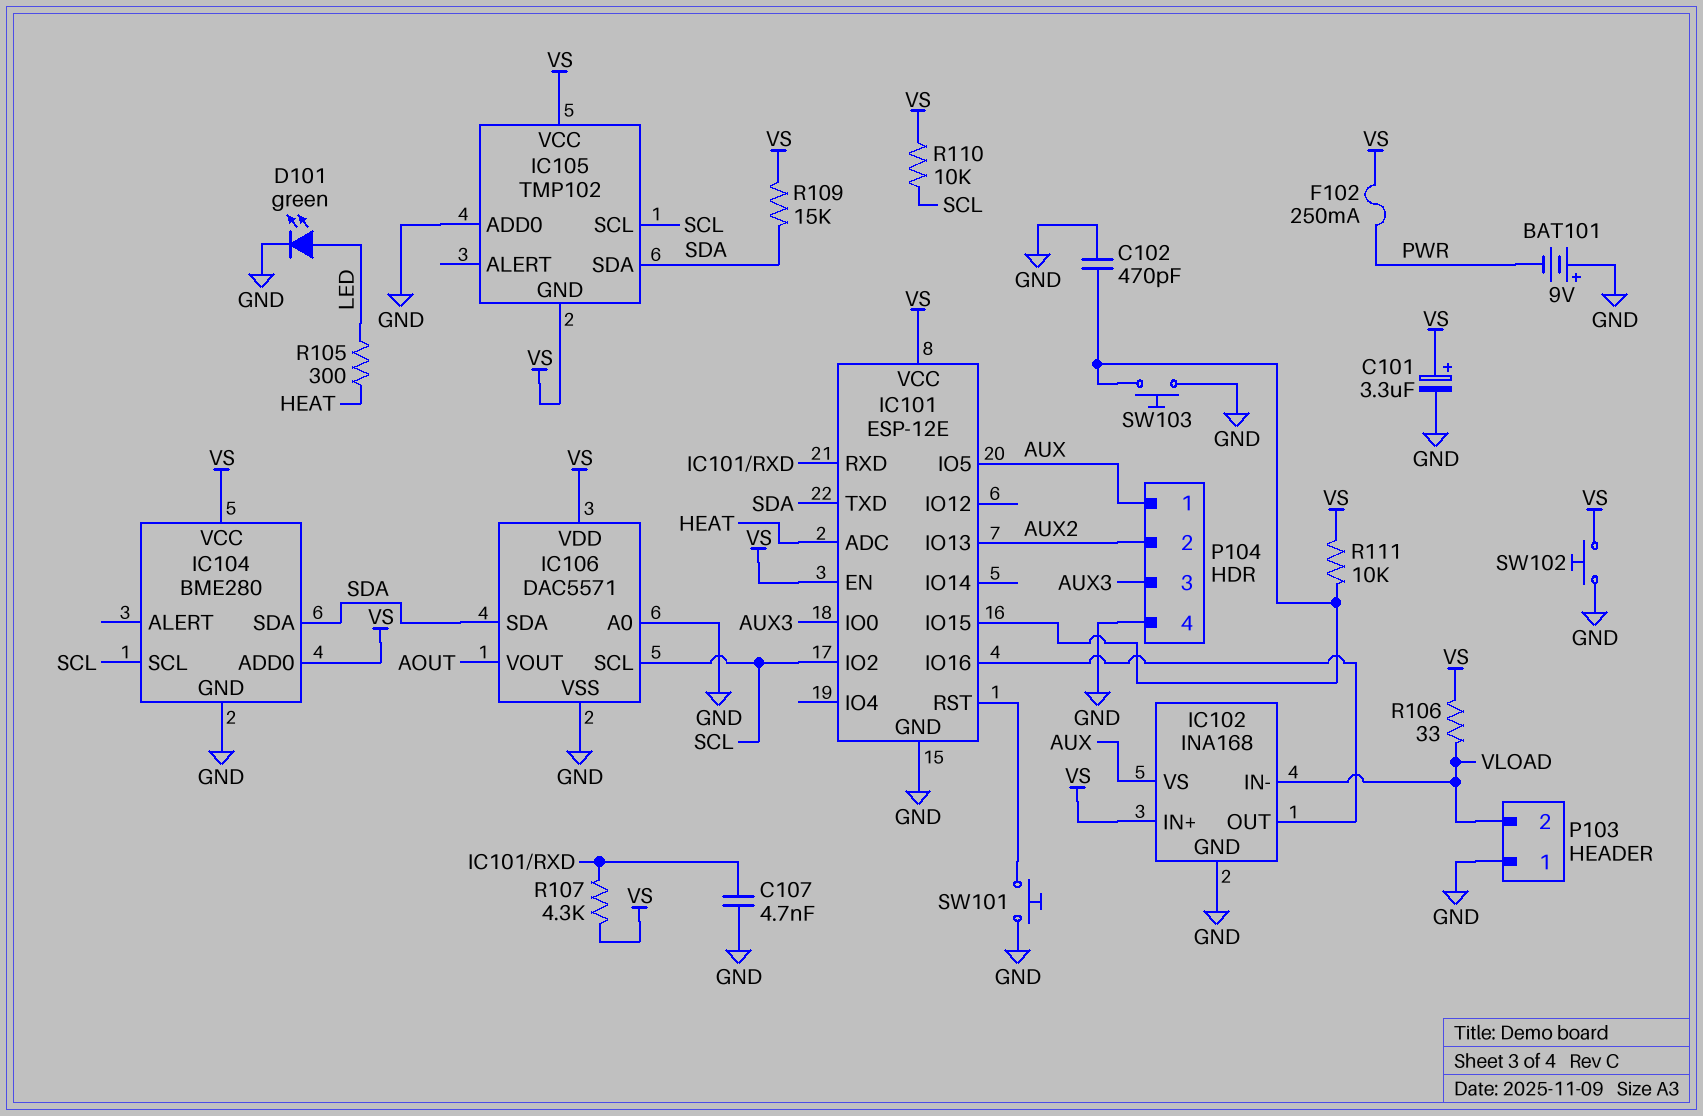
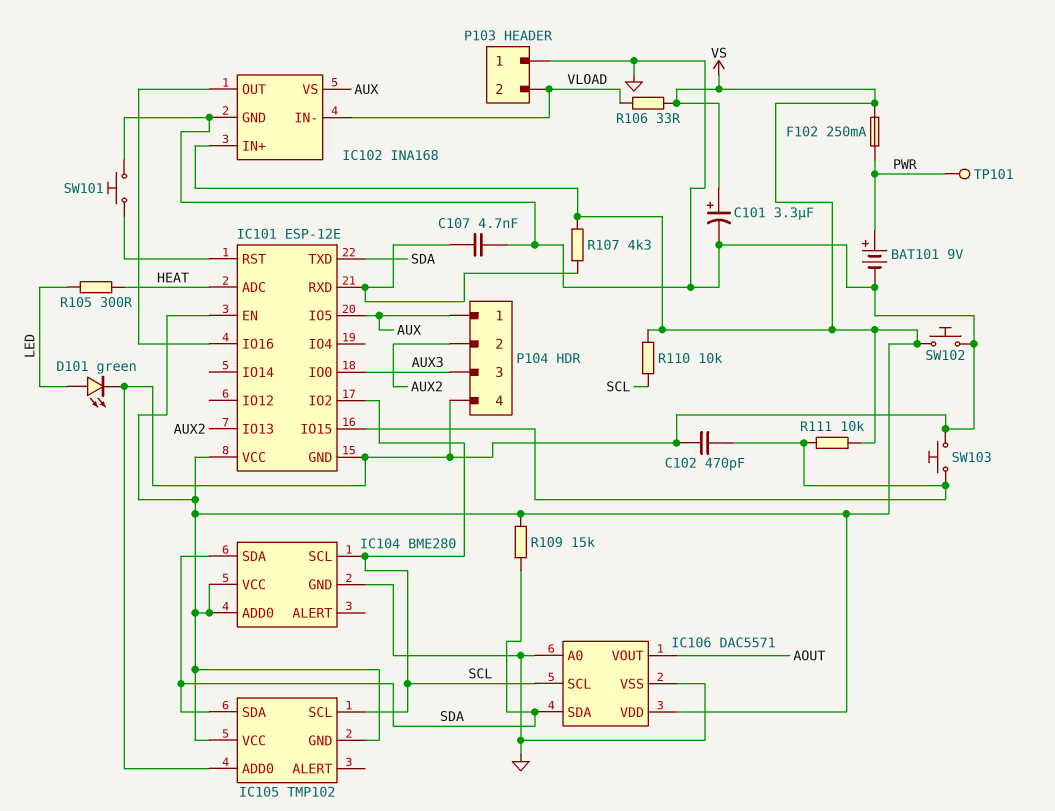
BAT101: 9V (plus GND, minus PWR) -> 9V (plus PWR, minus GND)
TP101: none -> test point (PWR)

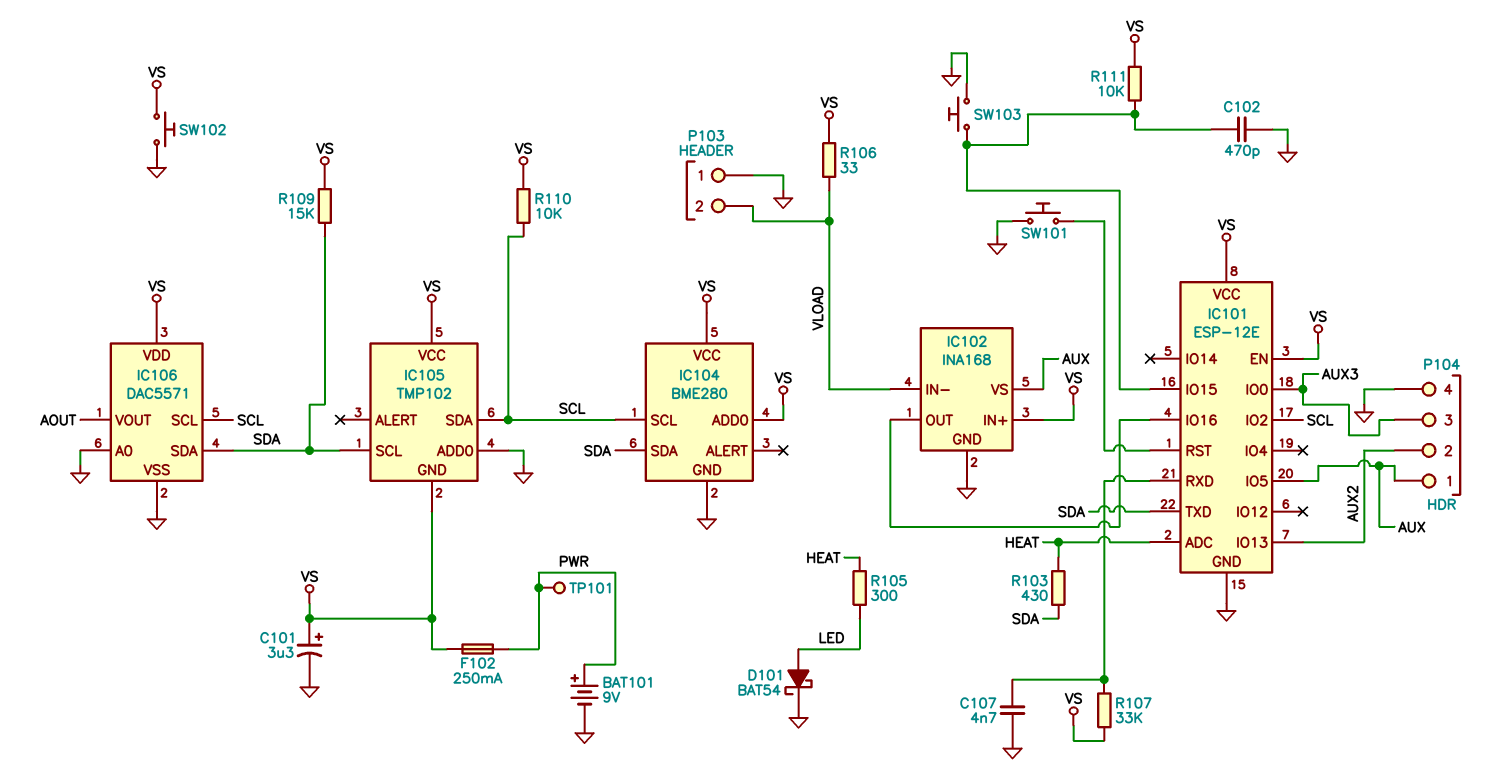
D101: LED green (A LED, K GND) -> schottky BAT54 (A LED, K GND)
IC105 pin SCL: SCL -> SDA
IC105 pin SDA: SDA -> SCL
R103: none -> 430 (HEAT, SDA)
R107: 4.3k (IC101/RXD, VS) -> 33k (IC101/RXD, VS)

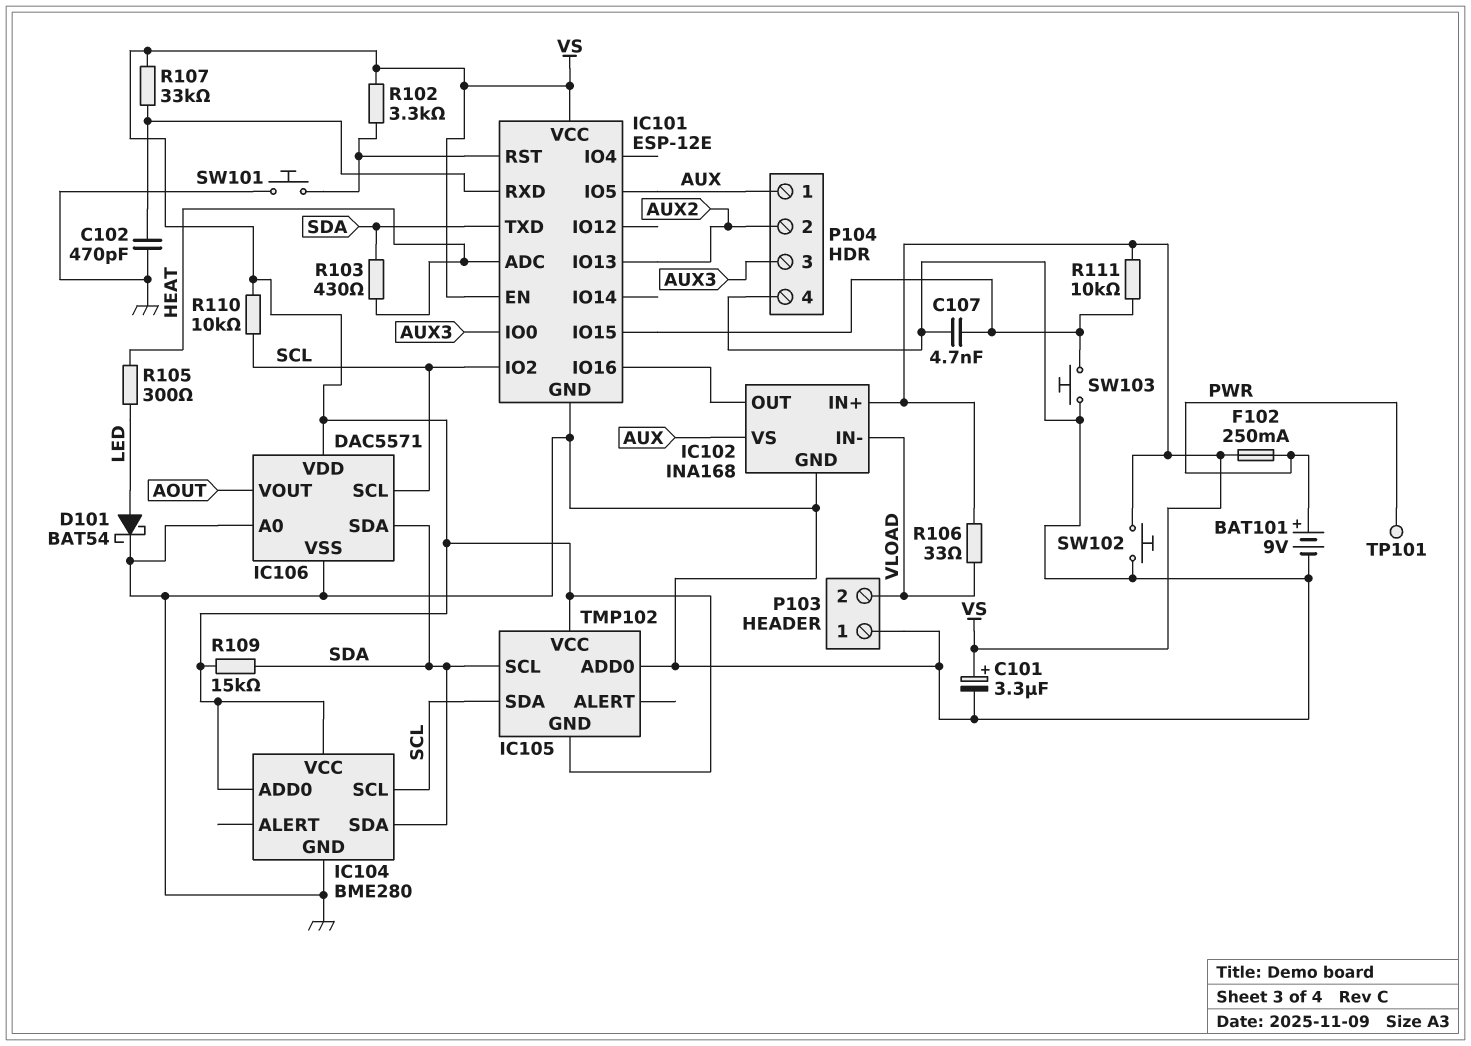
C102: 470pF (GND, IC101/IO15) -> 470pF (GND, IC101/RXD)
C107: 4.7nF (GND, IC101/RXD) -> 4.7nF (GND, IC101/IO15)
R102: none -> 3.3k (IC101/RST, VS)

